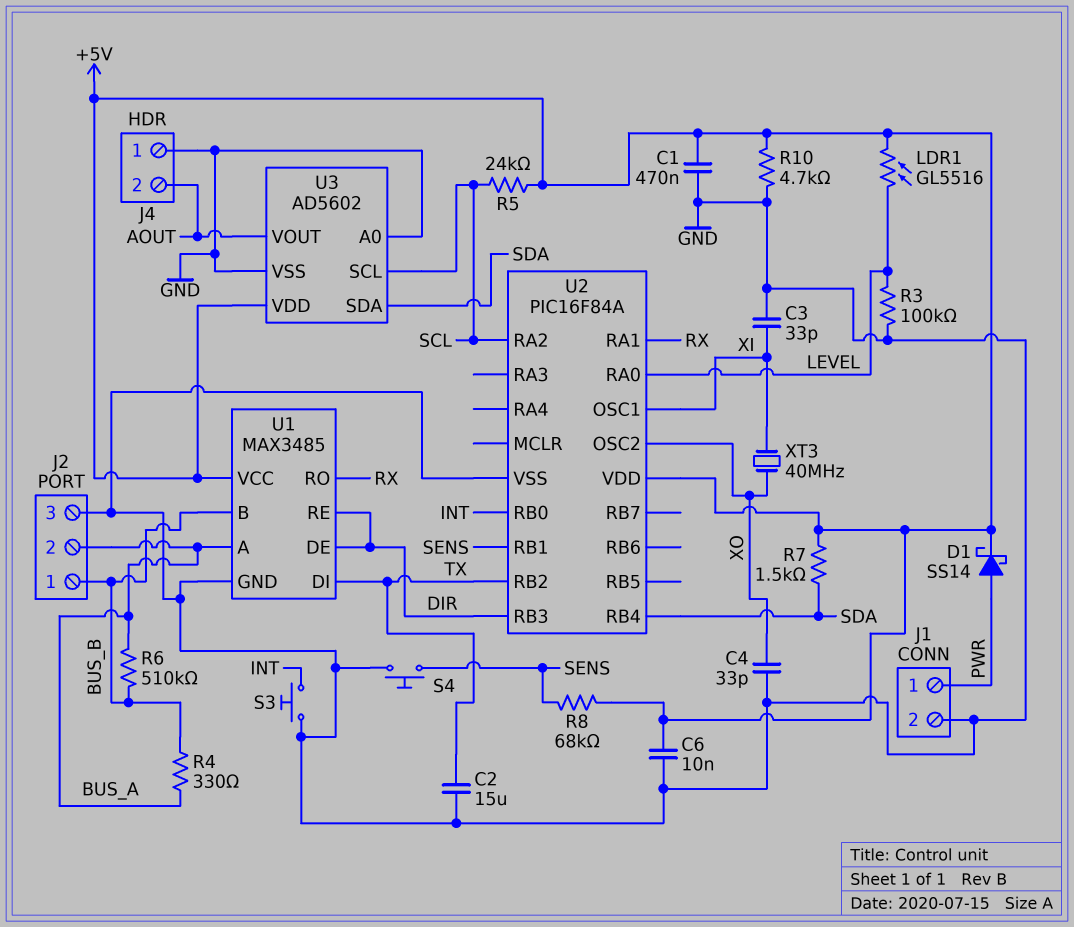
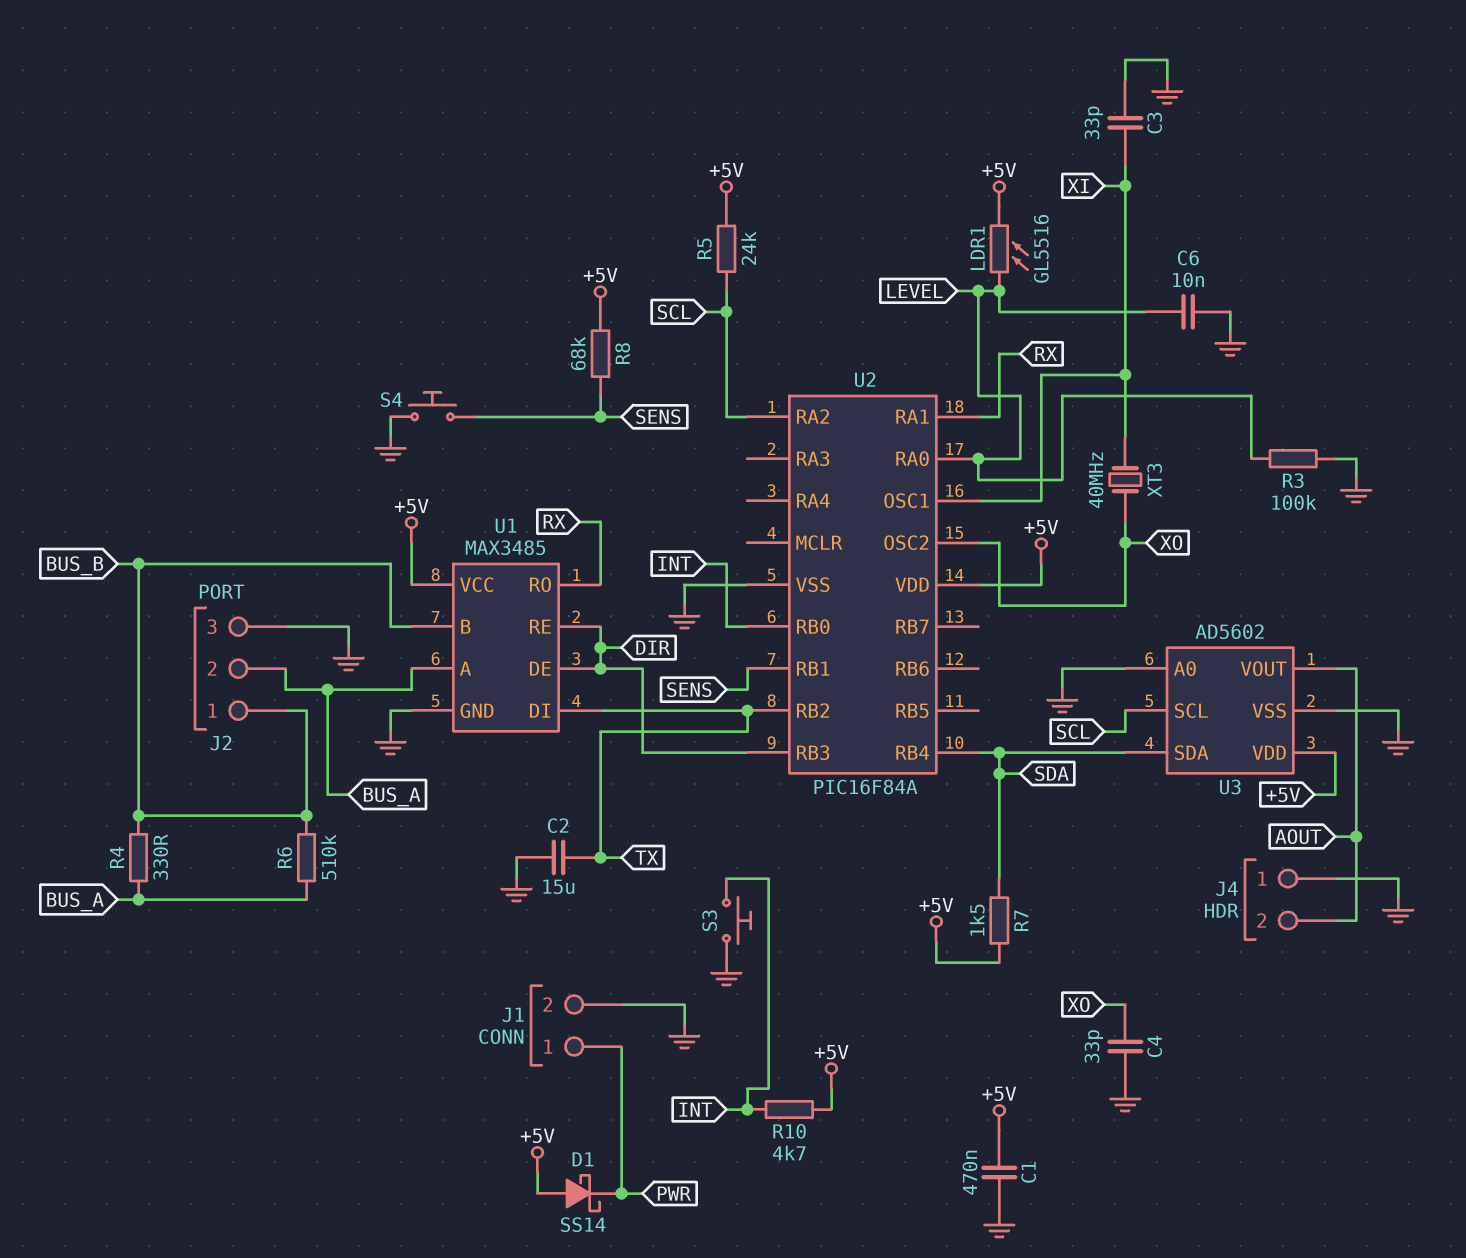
C6: 10nF (+5V, GND) -> 10nF (GND, LEVEL)
D1: schottky SS14 (A PWR, K +5V) -> schottky SS14 (A +5V, K PWR)
R10: 4.7k (+5V, GND) -> 4.7k (+5V, INT)

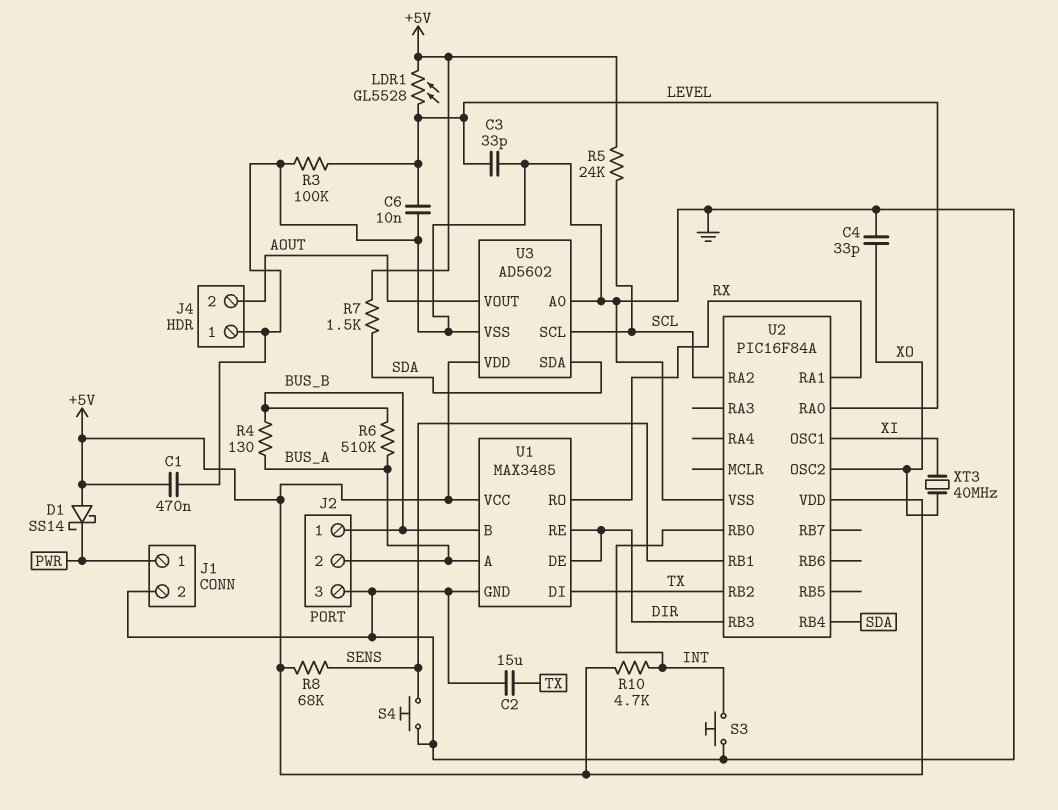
C3: 33pF (GND, XI) -> 33pF (GND, LEVEL)
LDR1: GL5516 (+5V, LEVEL) -> GL5528 (+5V, LEVEL)
R4: 330 (BUS_A, BUS_B) -> 130 (BUS_A, BUS_B)

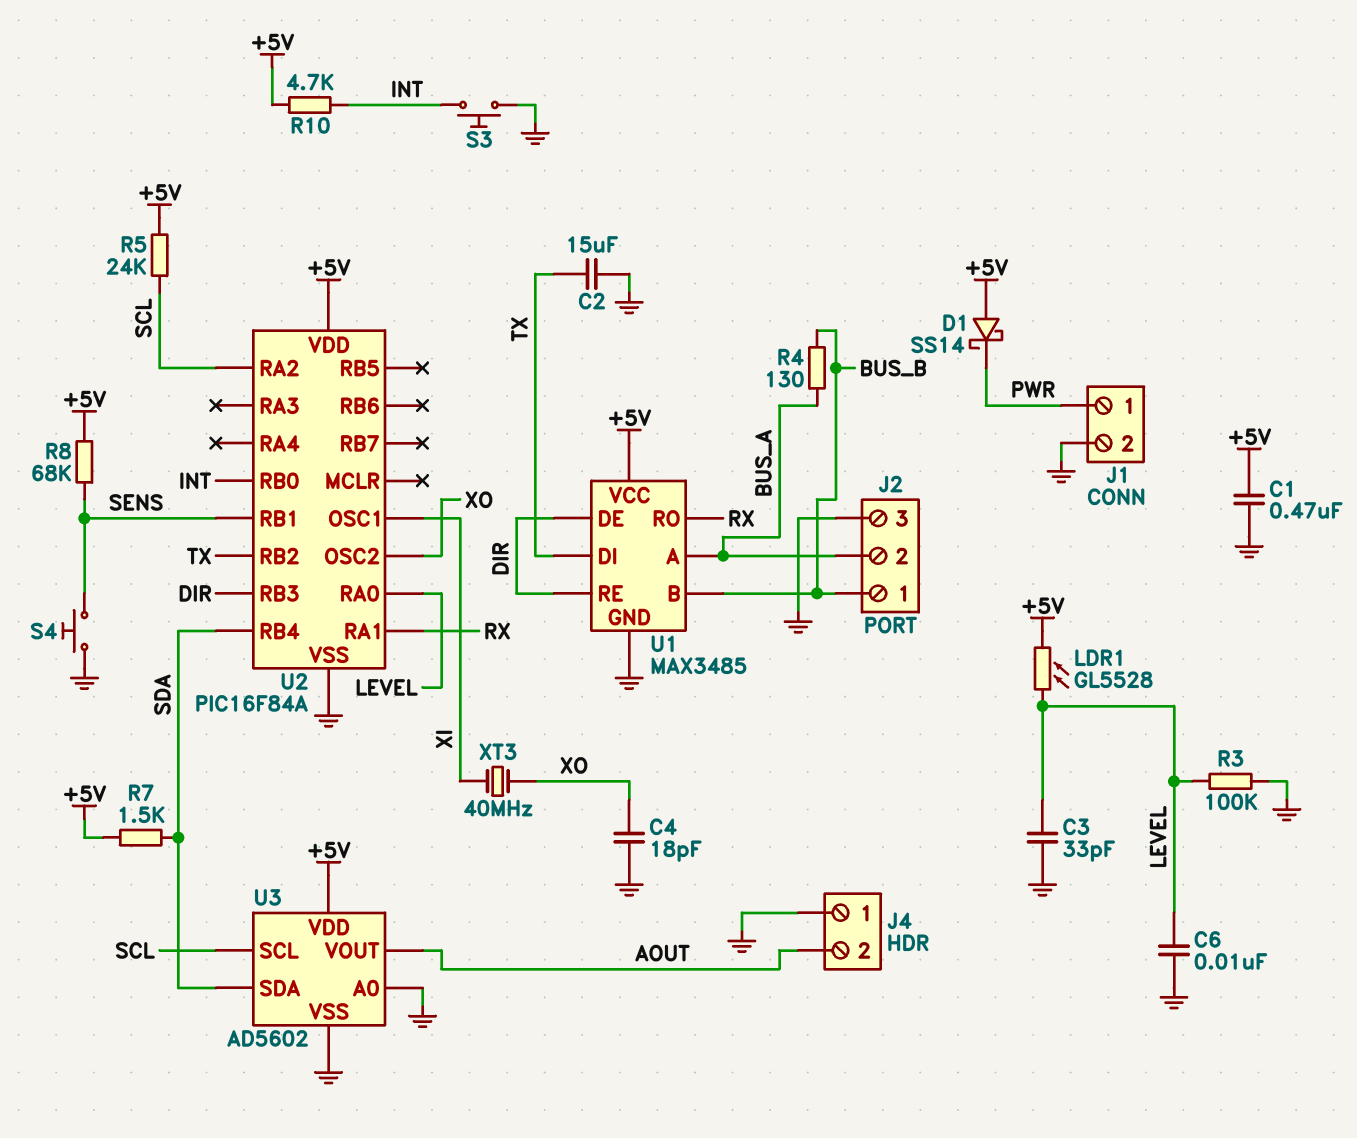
C4: 33pF (GND, XO) -> 18pF (GND, XO)
R6: 510k (BUS_A, BUS_B) -> none

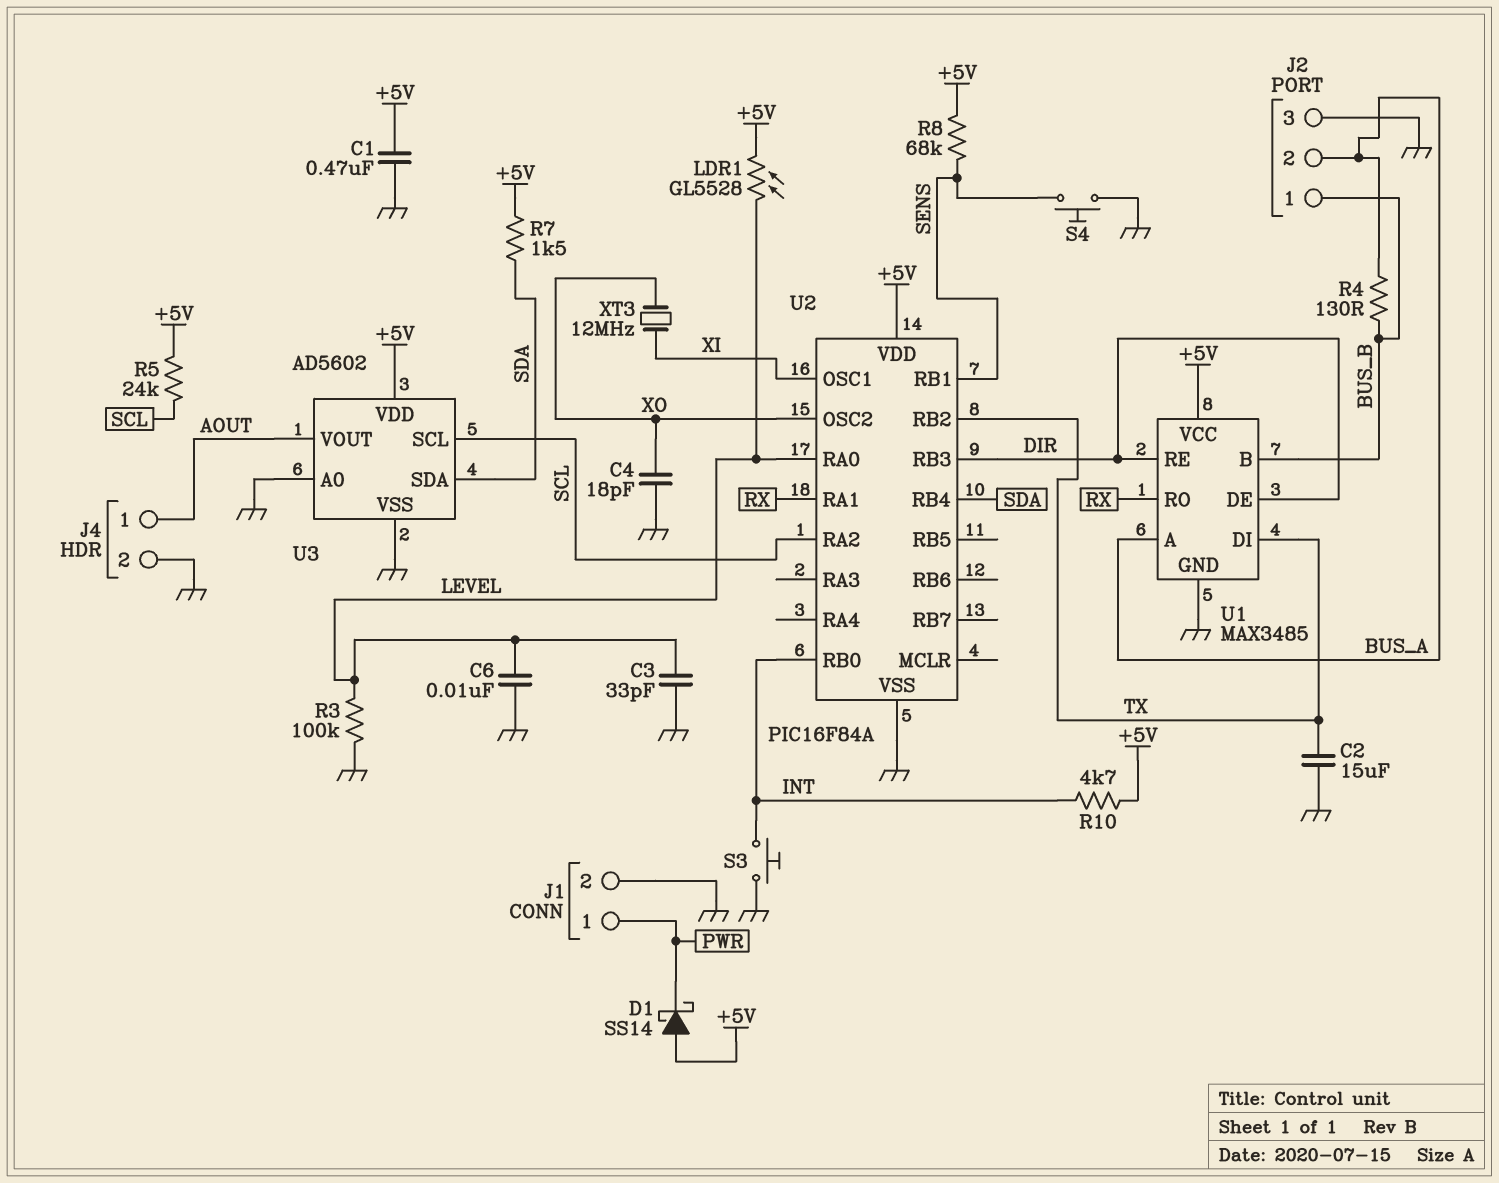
J4 pin 1: GND -> AOUT
J4 pin 2: AOUT -> GND
XT3: 40MHz (XI, XO) -> 12MHz (XI, XO)

